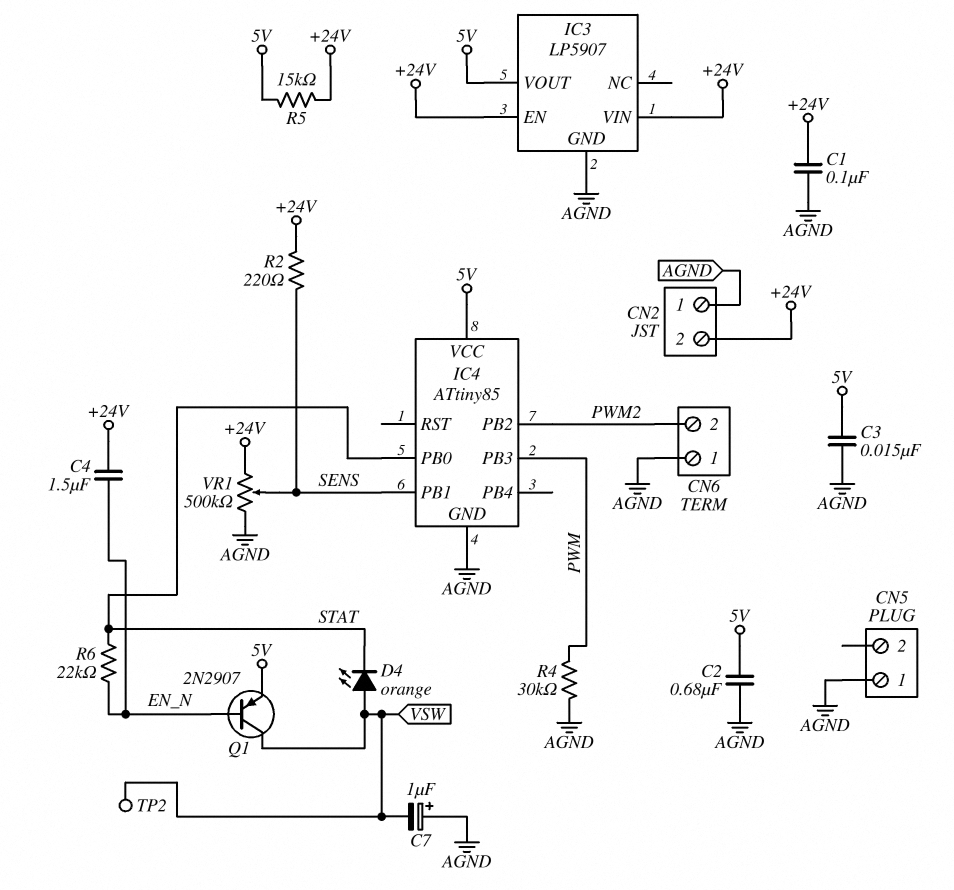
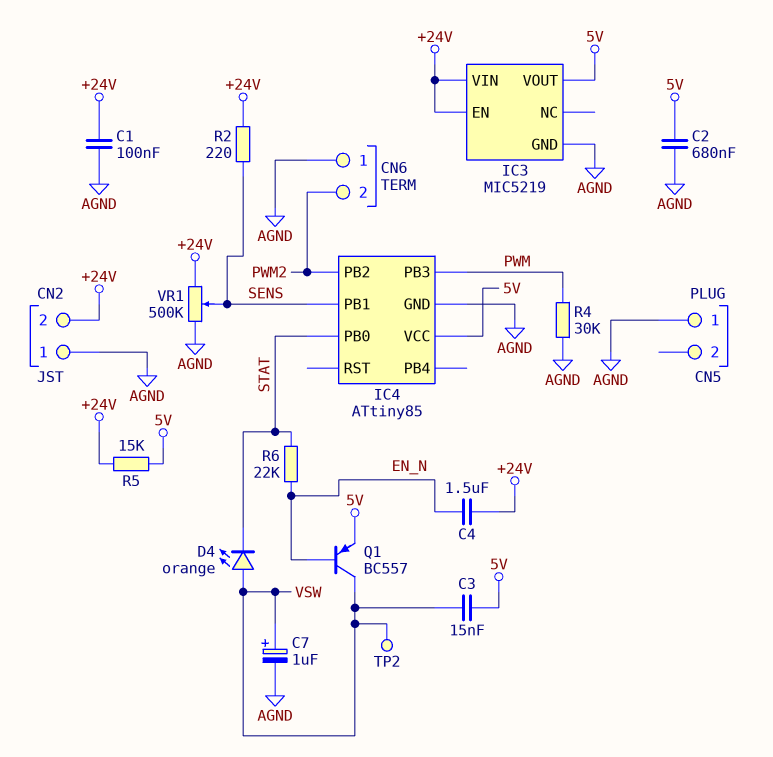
C3: 15nF (5V, AGND) -> 15nF (5V, VSW)
C7: 1uF (plus AGND, minus VSW) -> 1uF (plus VSW, minus AGND)
IC3: LP5907 -> MIC5219
Q1: PNP 2N2907 (B EN_N, C VSW, E 5V) -> PNP BC557 (B EN_N, C VSW, E 5V)

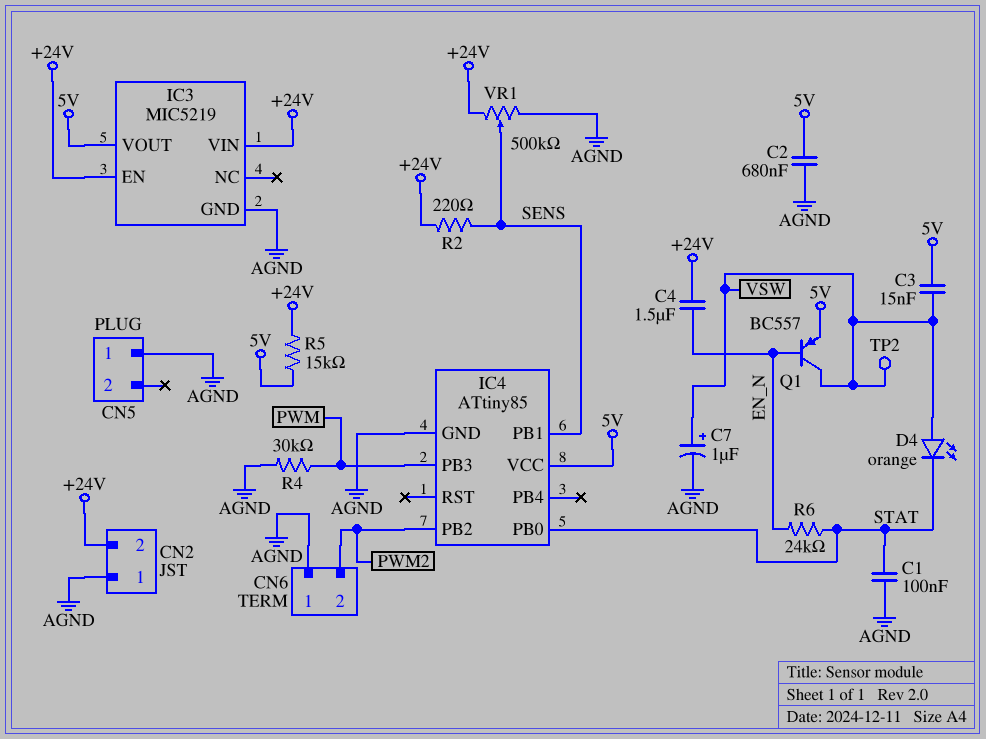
C1: 100nF (+24V, AGND) -> 100nF (AGND, STAT)
R6: 22k (EN_N, STAT) -> 24k (EN_N, STAT)

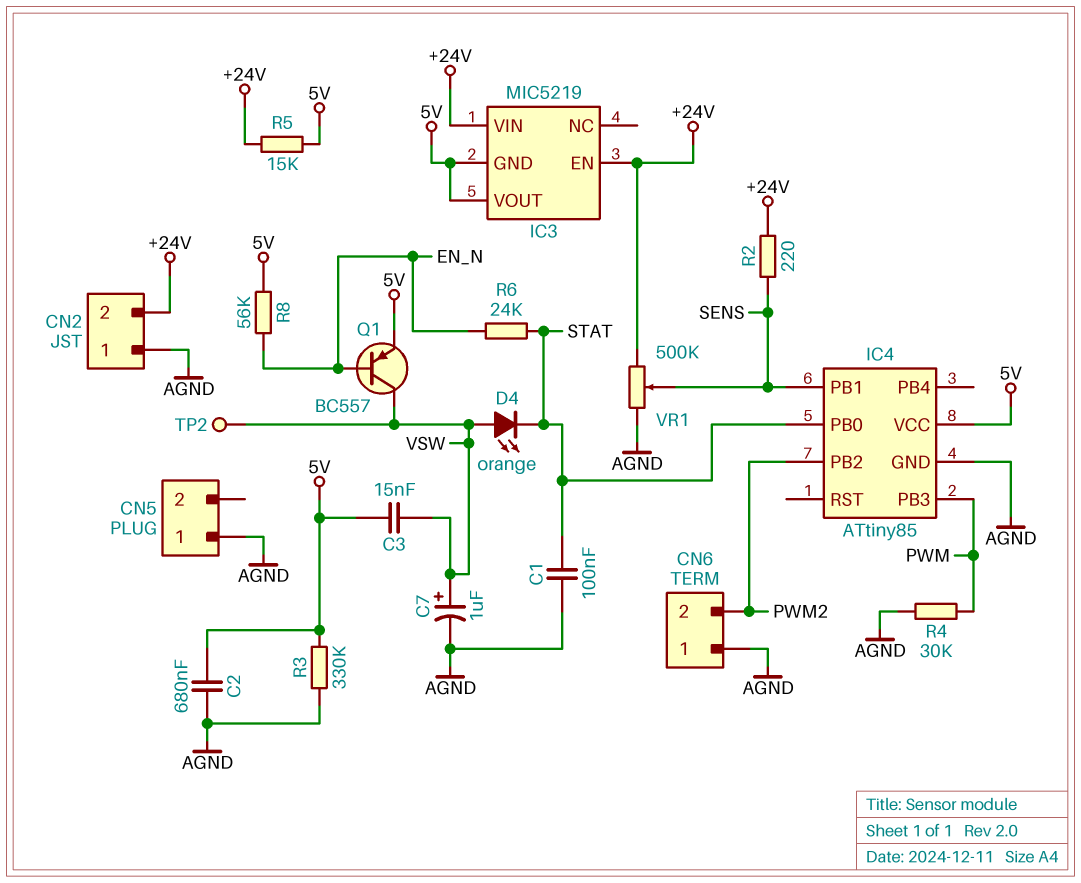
C4: 1.5uF (+24V, EN_N) -> none
IC3 pin GND: AGND -> 5V
R3: none -> 330k (5V, AGND)
R8: none -> 56k (5V, EN_N)

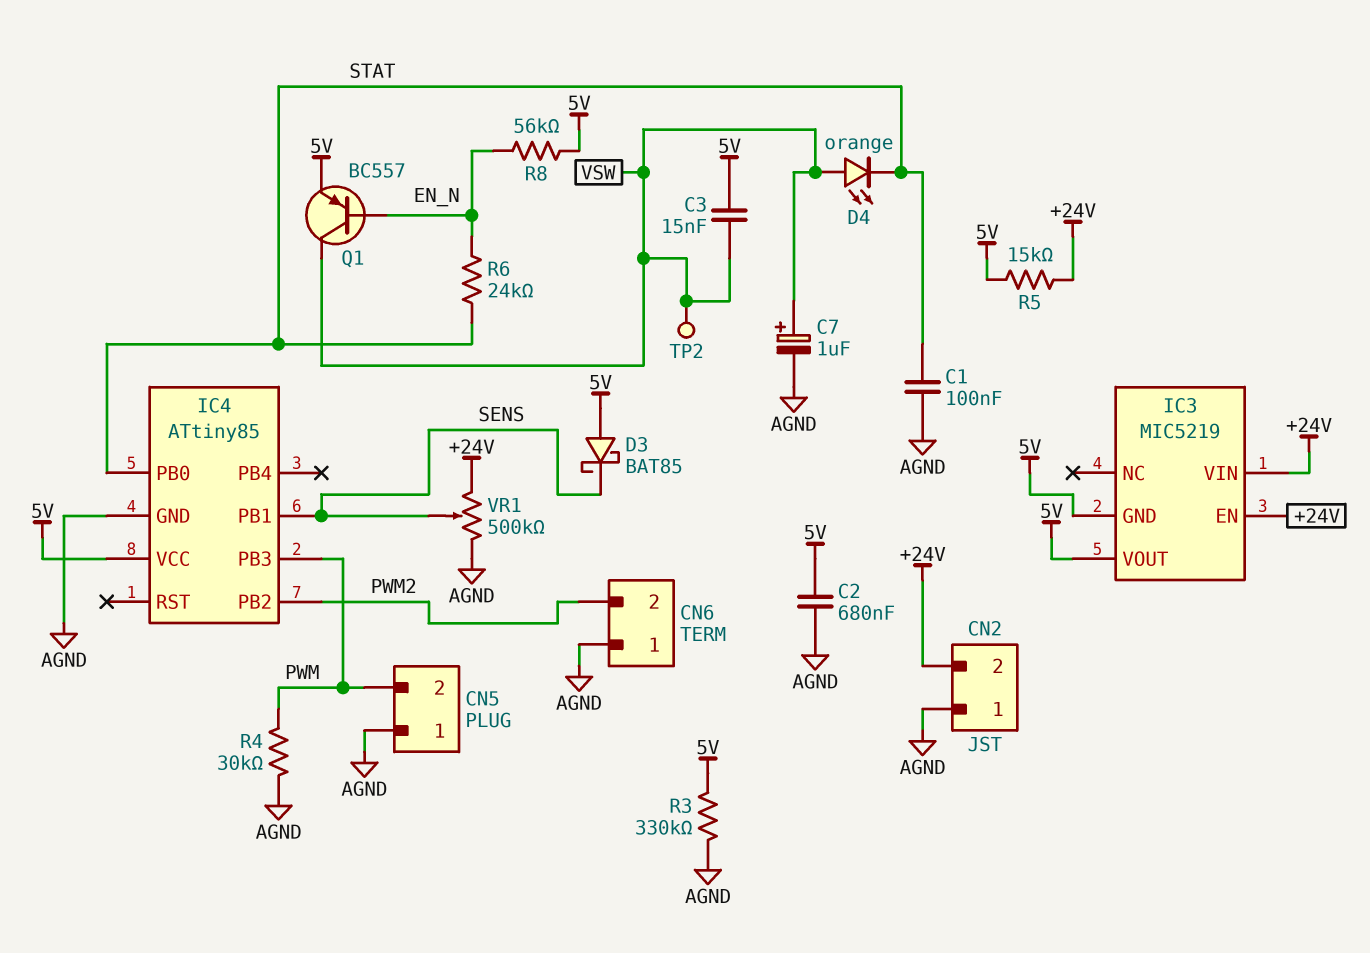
CN5 pin 2: none -> PWM
D3: none -> schottky BAT85 (A 5V, K SENS)
R2: 220 (+24V, SENS) -> none

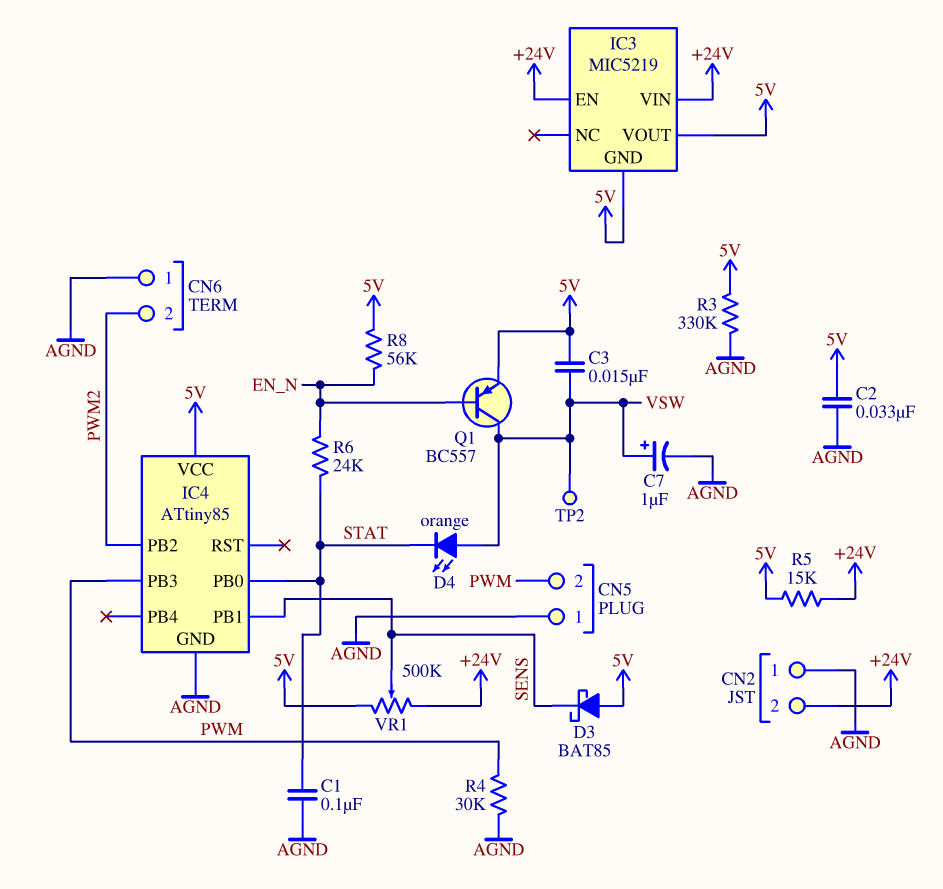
C2: 680nF (5V, AGND) -> 33nF (5V, AGND)
VR1: 500k (+24V, AGND, wiper SENS) -> 500k (+24V, 5V, wiper SENS)

